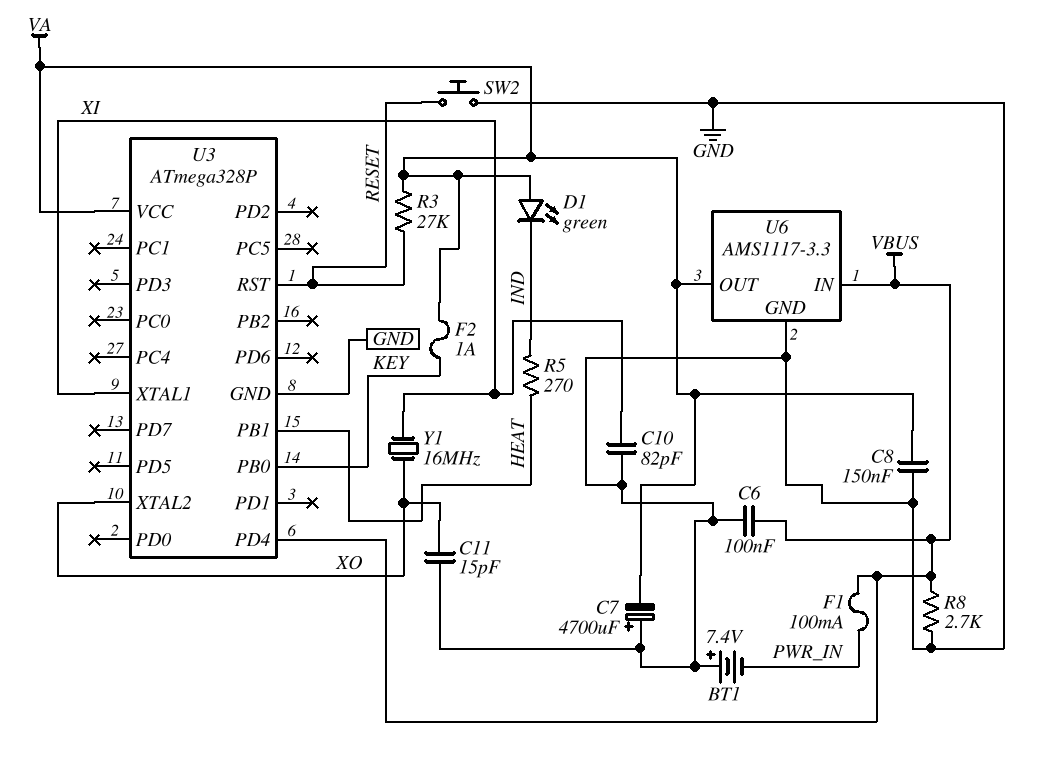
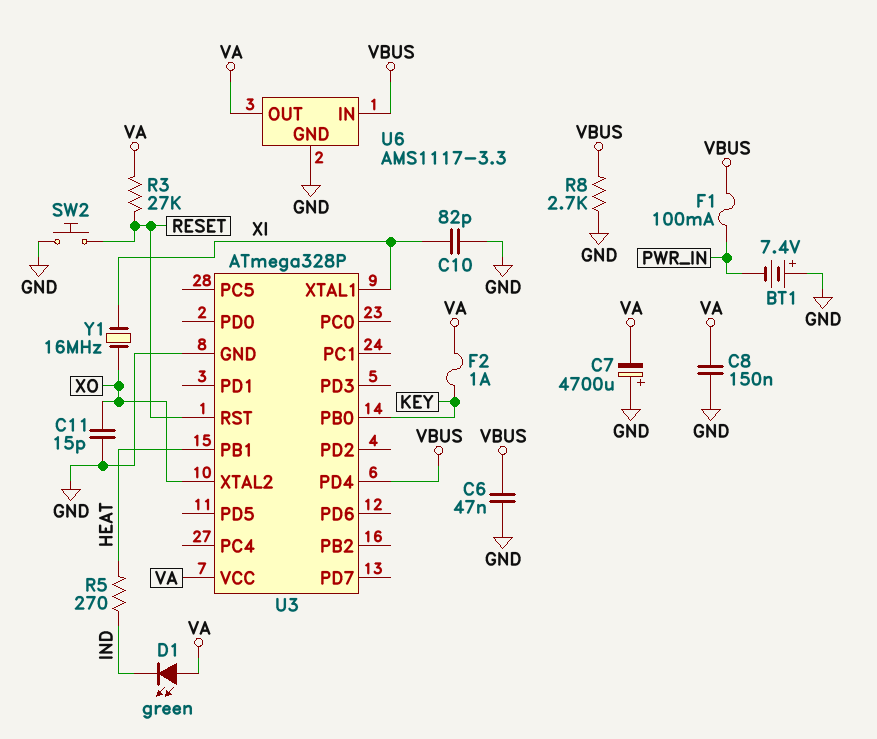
C6: 100nF (GND, VBUS) -> 47nF (GND, VBUS)

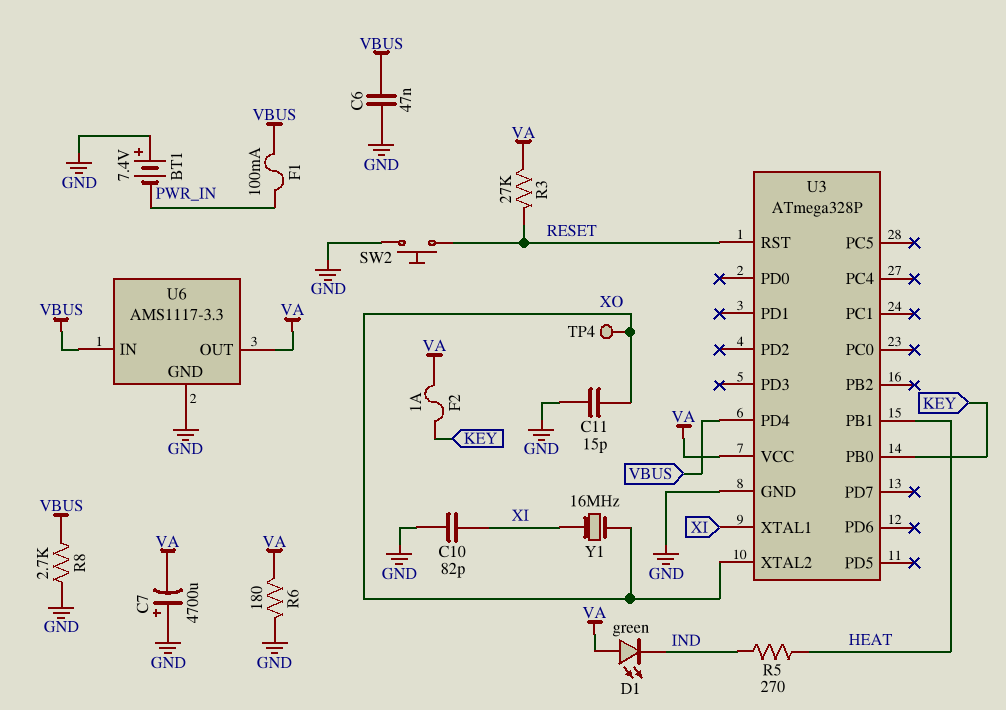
C8: 150nF (GND, VA) -> none
R6: none -> 180 (GND, VA)
TP4: none -> test point (XO)

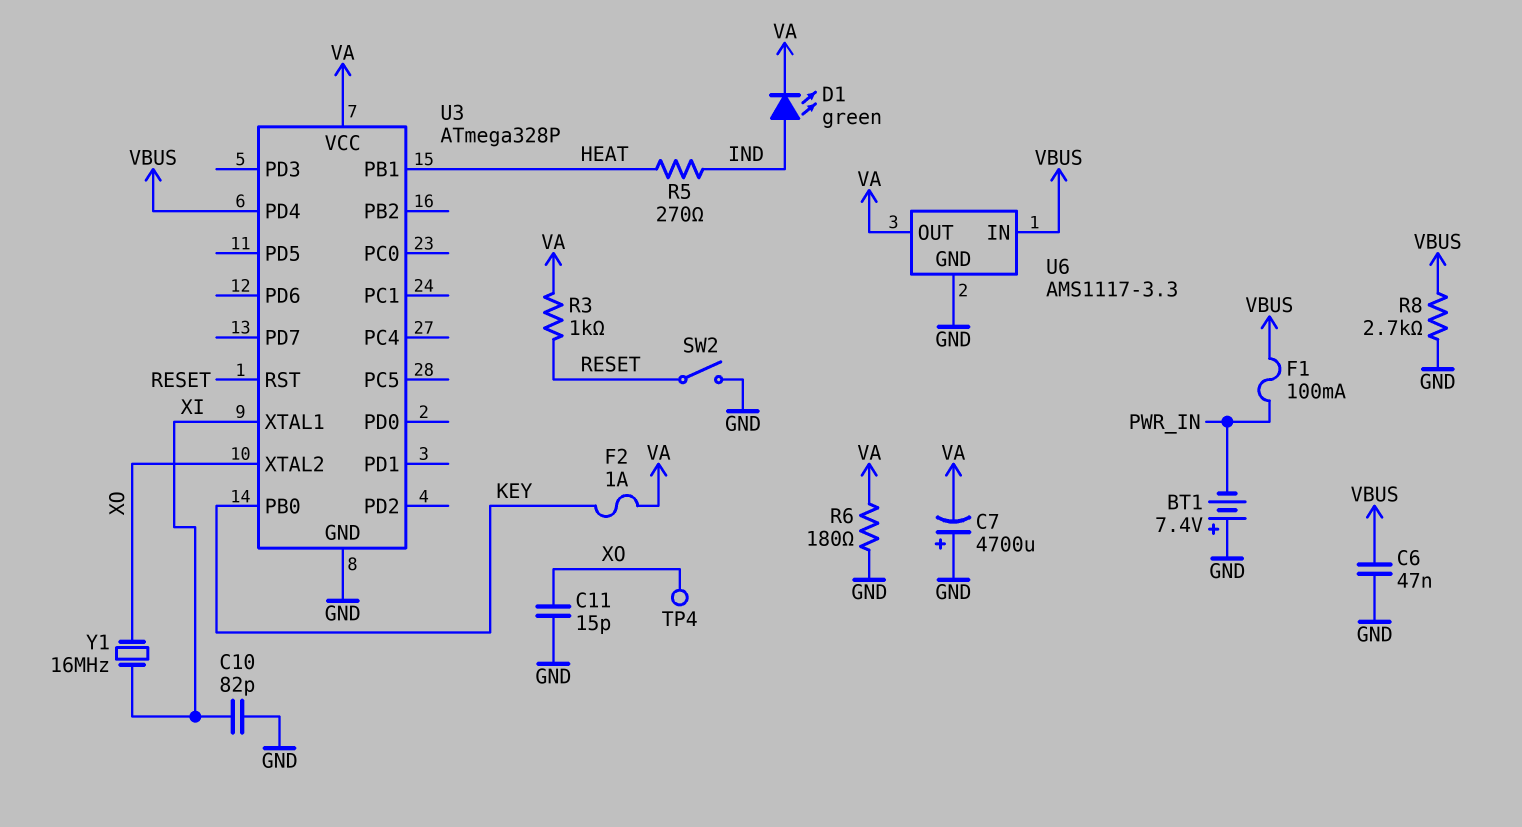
D1: LED green (A VA, K IND) -> LED green (A IND, K VA)
R3: 27k (RESET, VA) -> 1k (RESET, VA)
SW2: button (GND, RESET) -> switch (GND, RESET)

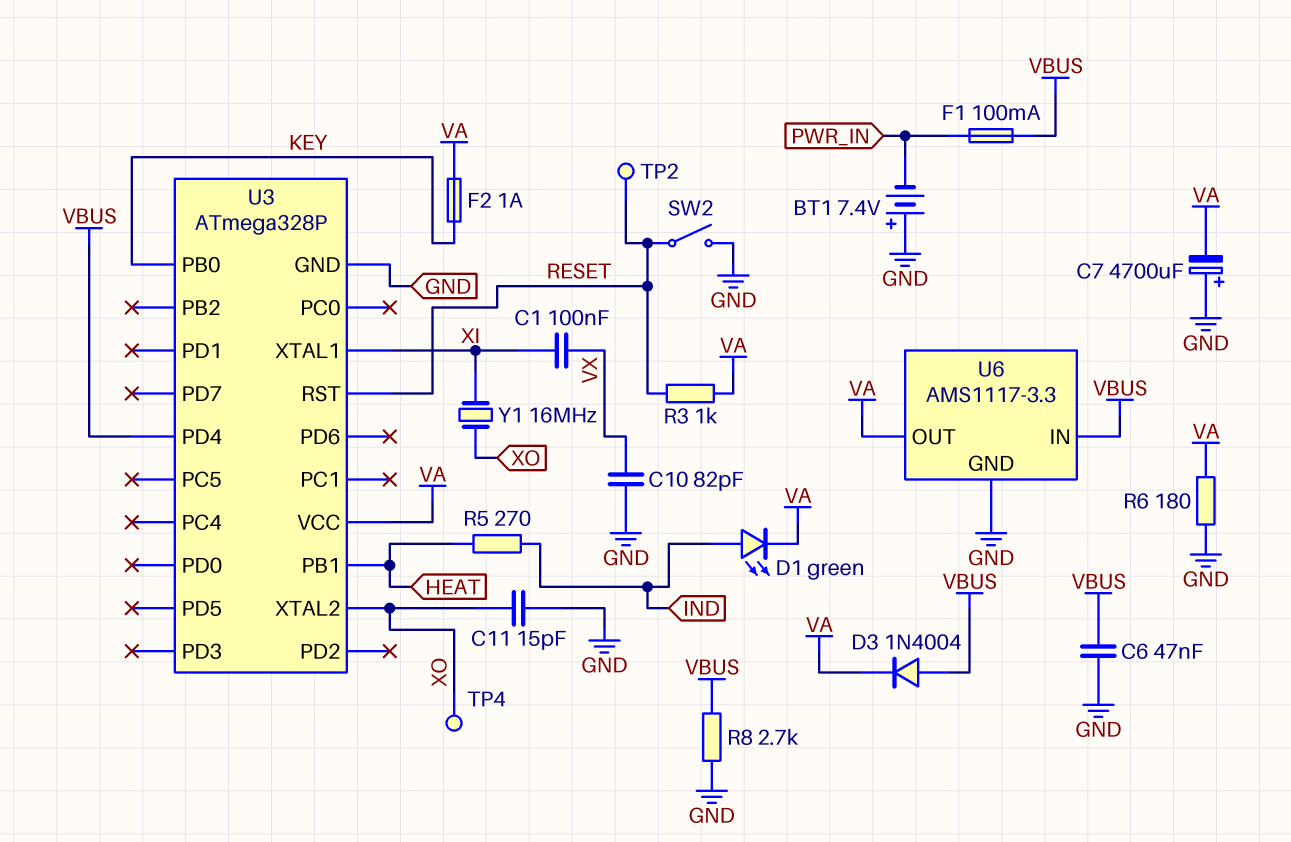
C1: none -> 100nF (VX, XI)
C10: 82pF (GND, XI) -> 82pF (GND, VX)
D3: none -> diode 1N4004 (A VBUS, K VA)
TP2: none -> test point (RESET)

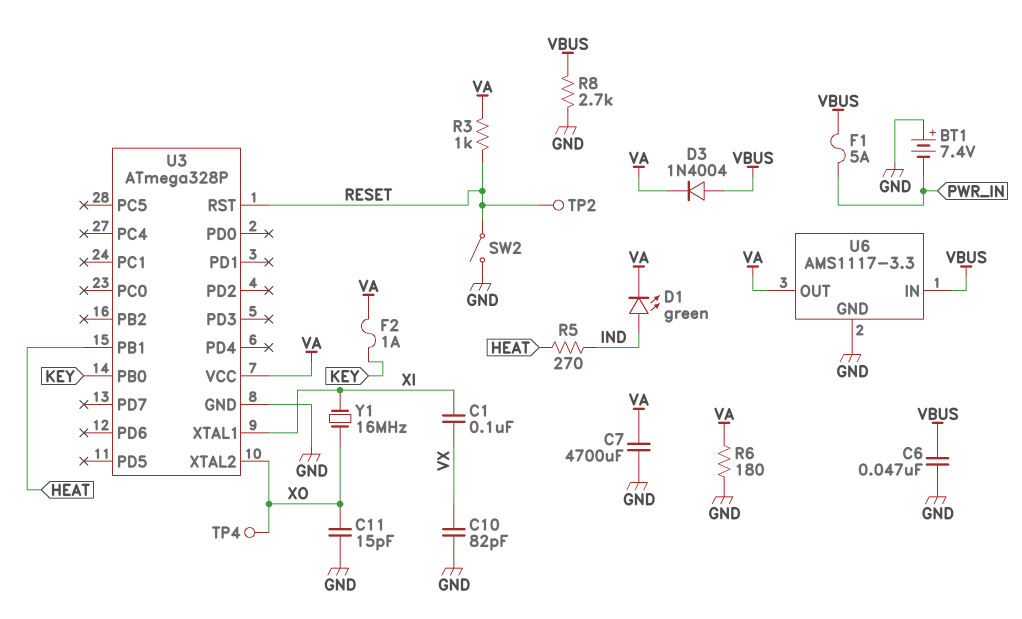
C7: 4700uF (plus GND, minus VA) -> 4700uF (GND, VA)
F1: 100mA (PWR_IN, VBUS) -> 5A (PWR_IN, VBUS)
U3 pin PD4: VBUS -> none

